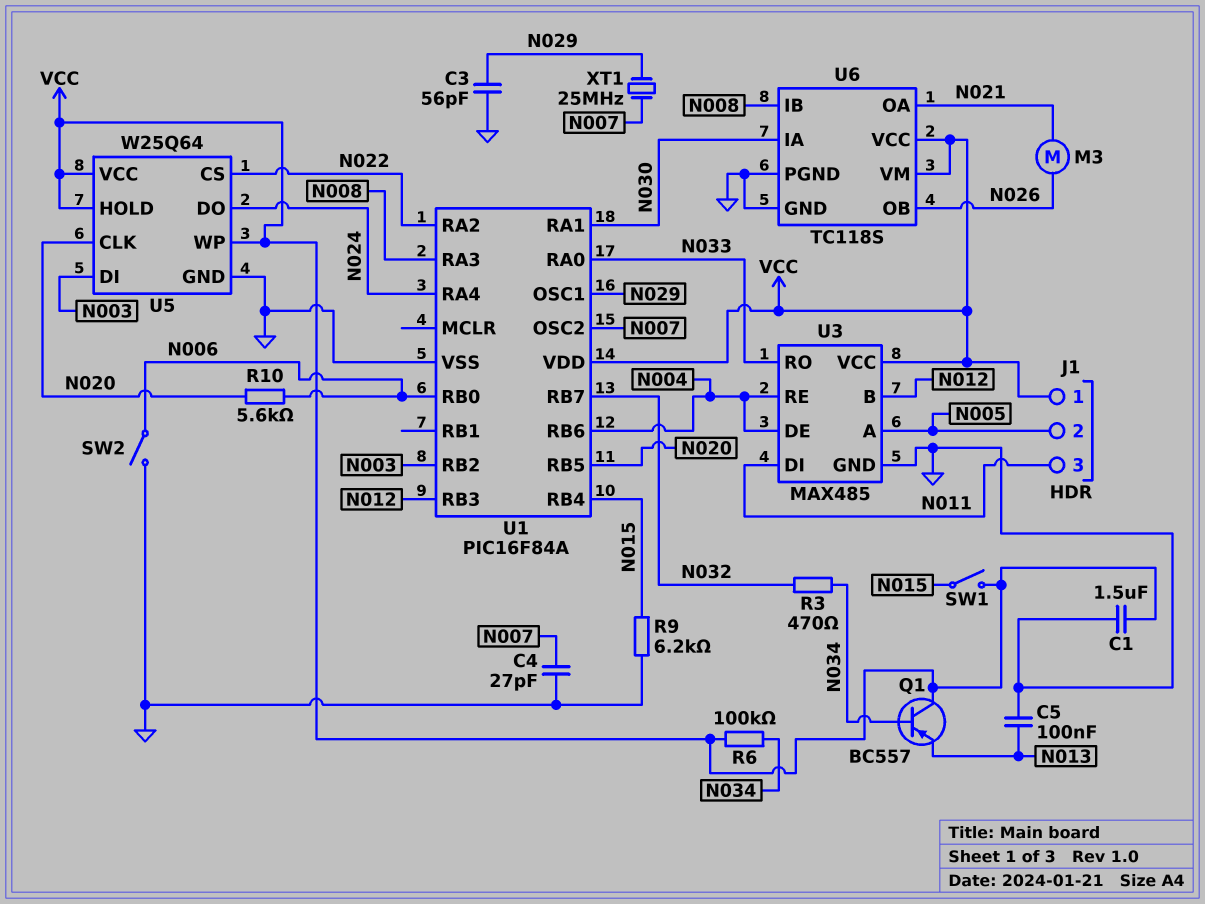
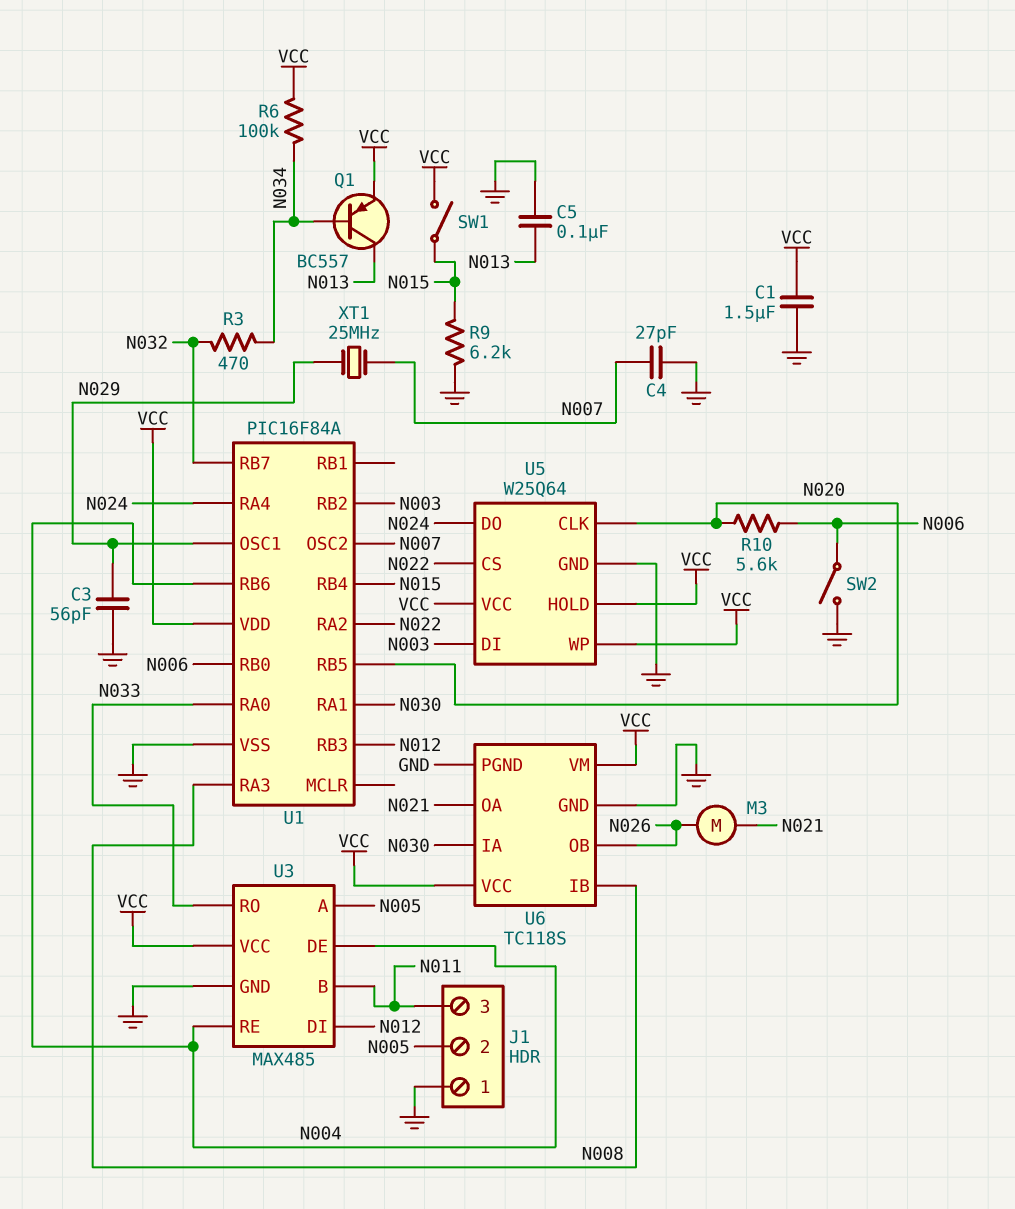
J1 pin 1: VCC -> GND
Q1: PNP BC557 (B N034, C VCC, E N013) -> PNP BC557 (B N034, C N013, E VCC)
U3 pin B: N012 -> N011
U3 pin DI: N011 -> N012

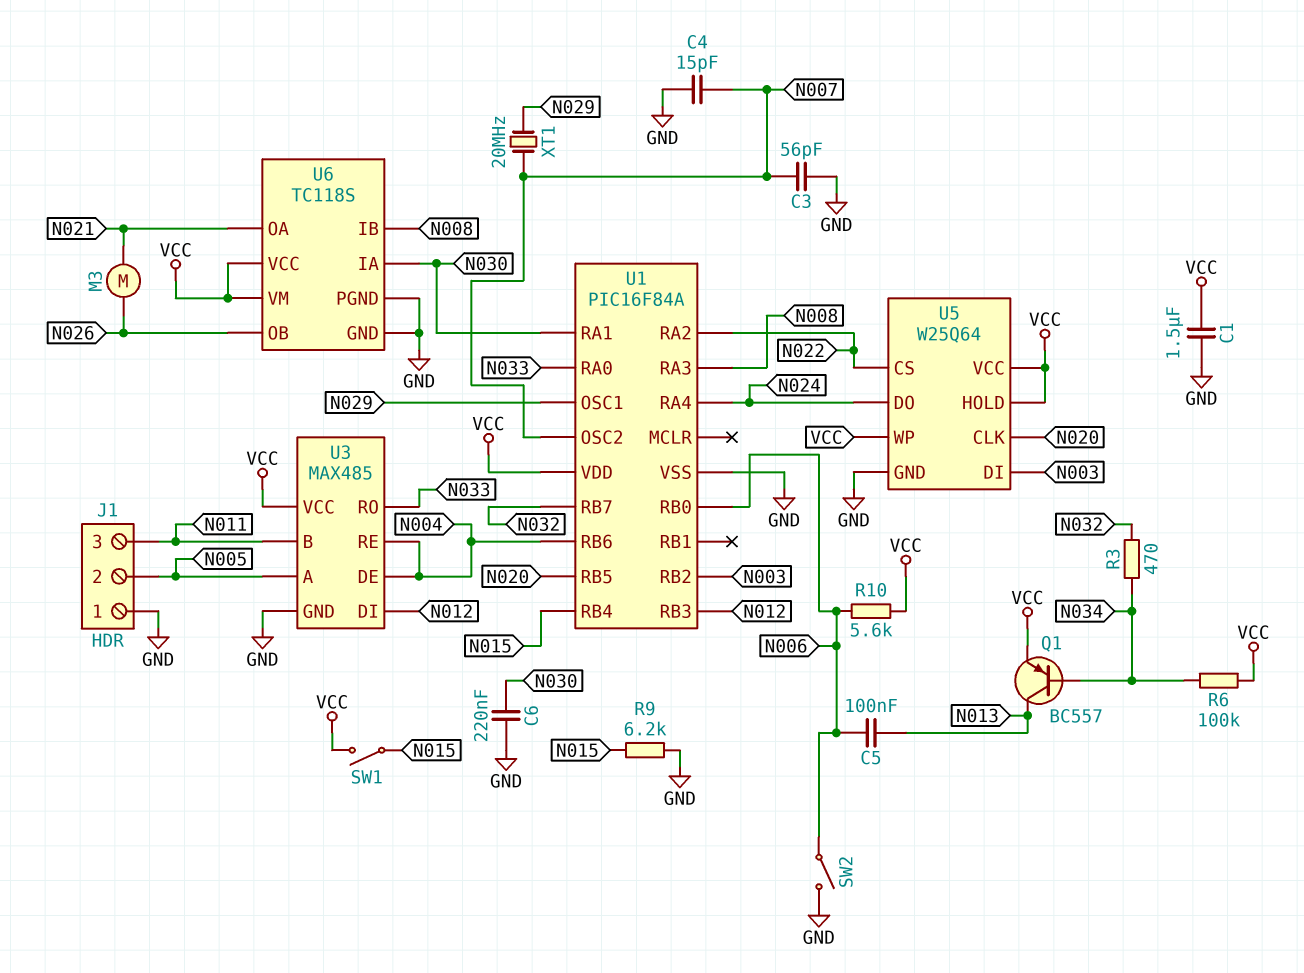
C3: 56pF (GND, N029) -> 56pF (GND, N007)
C4: 27pF (GND, N007) -> 15pF (GND, N007)
C5: 100nF (GND, N013) -> 100nF (N006, N013)
C6: none -> 220nF (GND, N030)
R10: 5.6k (N006, N020) -> 5.6k (N006, VCC)
XT1: 25MHz (N007, N029) -> 20MHz (N007, N029)

